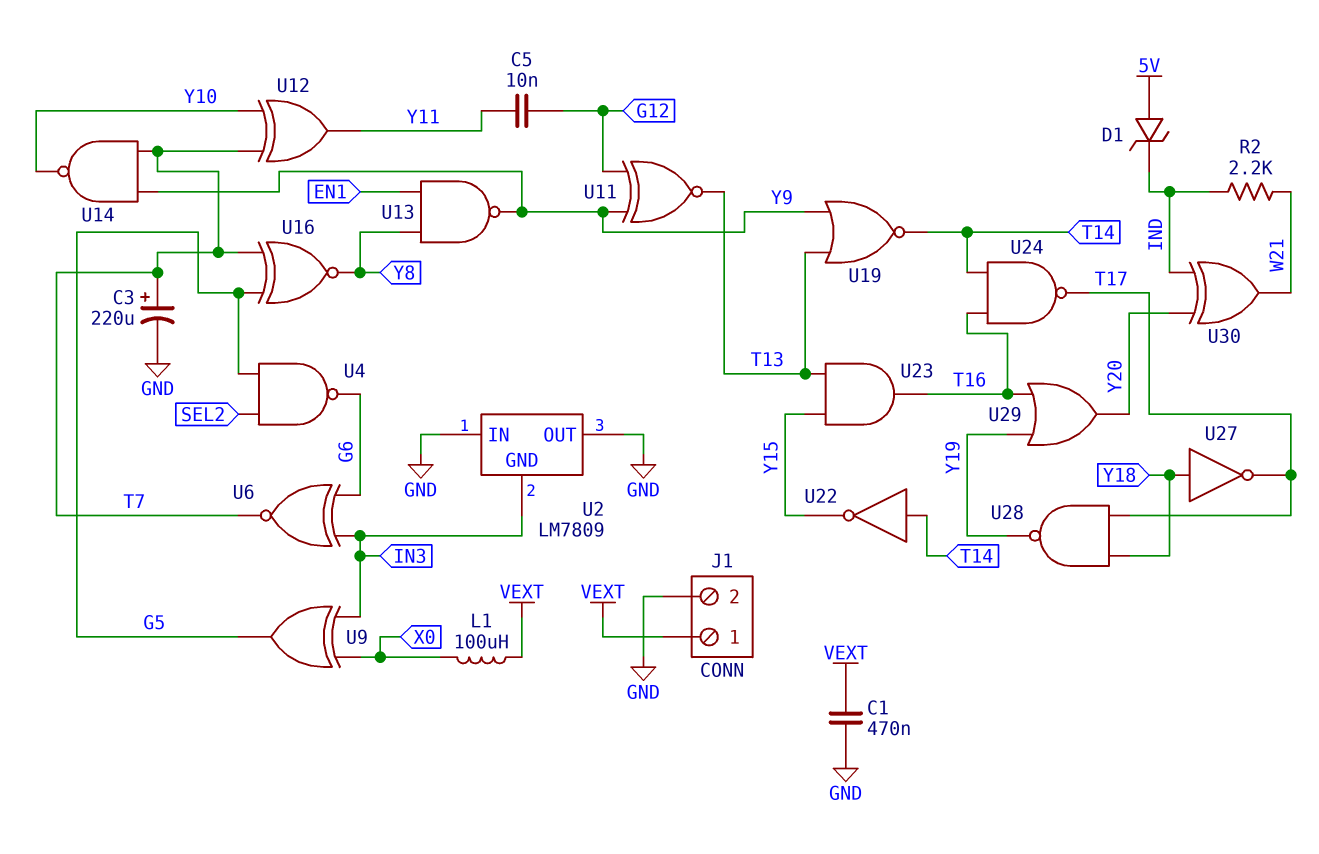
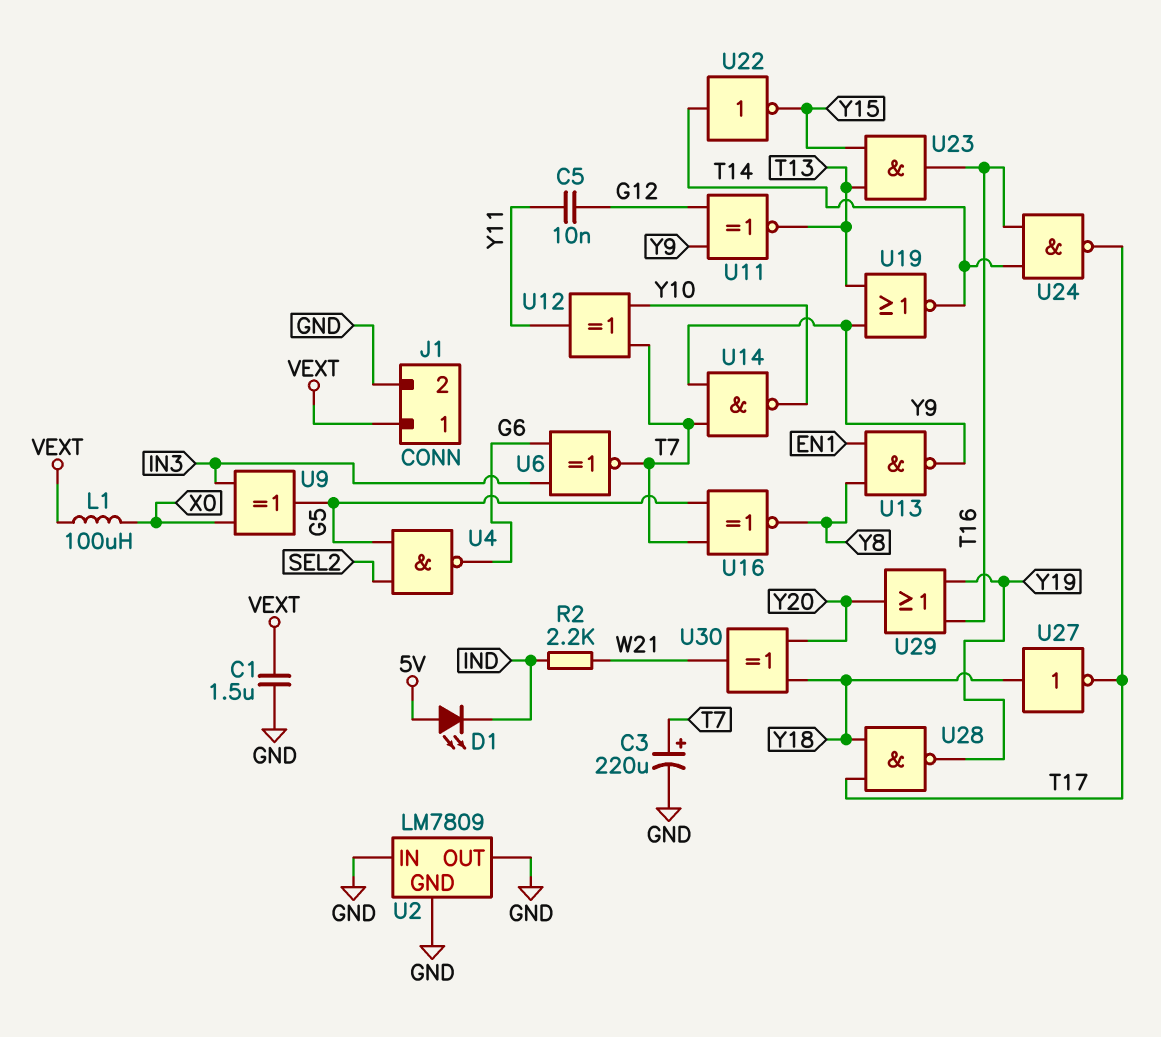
C1: 470nF (GND, VEXT) -> 1.5uF (GND, VEXT)
D1: zener (A 5V, K IND) -> LED (A 5V, K IND)
U2 pin GND: IN3 -> GND
U30: XOR (in IND, in Y20, out W21) -> XOR (in Y18, in Y20, out W21)

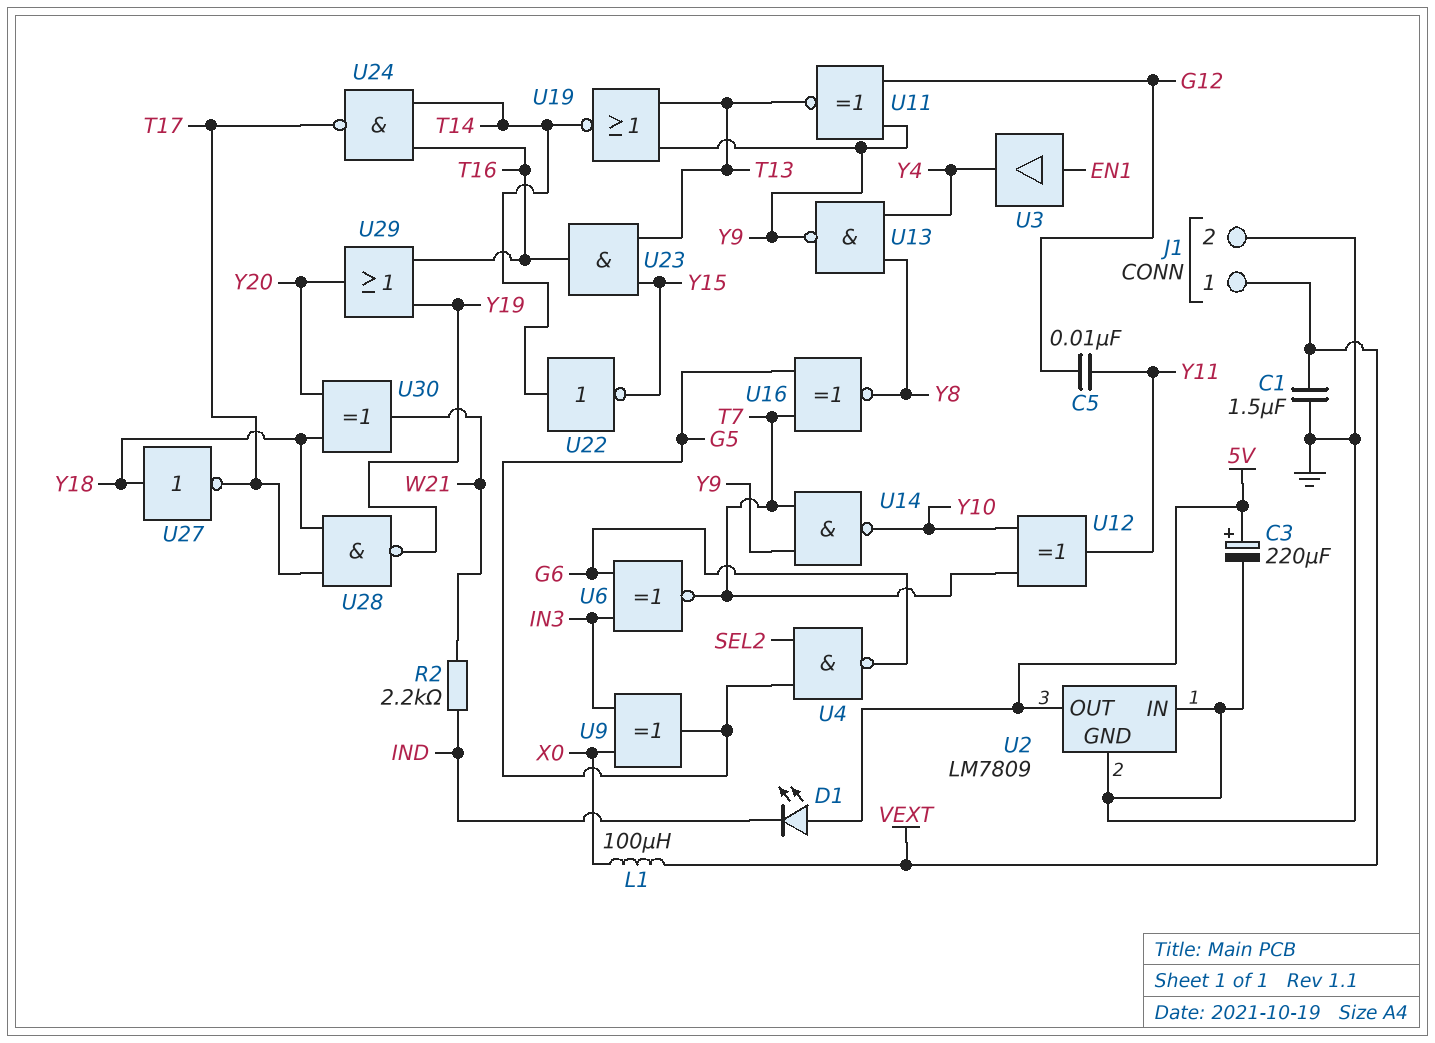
C3: 220uF (plus T7, minus GND) -> 220uF (plus 5V, minus GND)
U2 pin OUT: GND -> 5V
U3: none -> buffer (in EN1, out Y4)
U13: NAND (in EN1, in Y8, out Y9) -> NAND (in Y4, in Y8, out Y9)

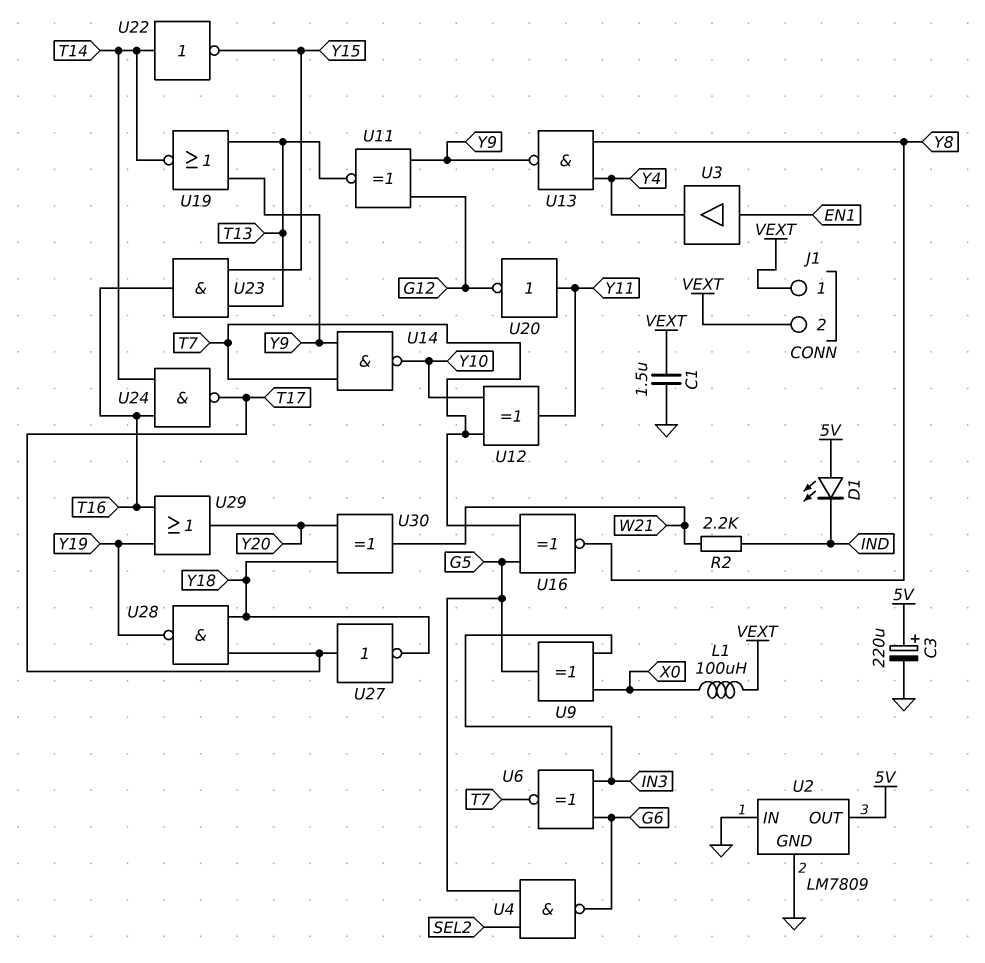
C5: 10nF (G12, Y11) -> none
J1 pin 2: GND -> VEXT
U20: none -> NOT (in Y11, out G12)
U27: NOT (in Y18, out T17) -> NOT (in T17, out Y18)

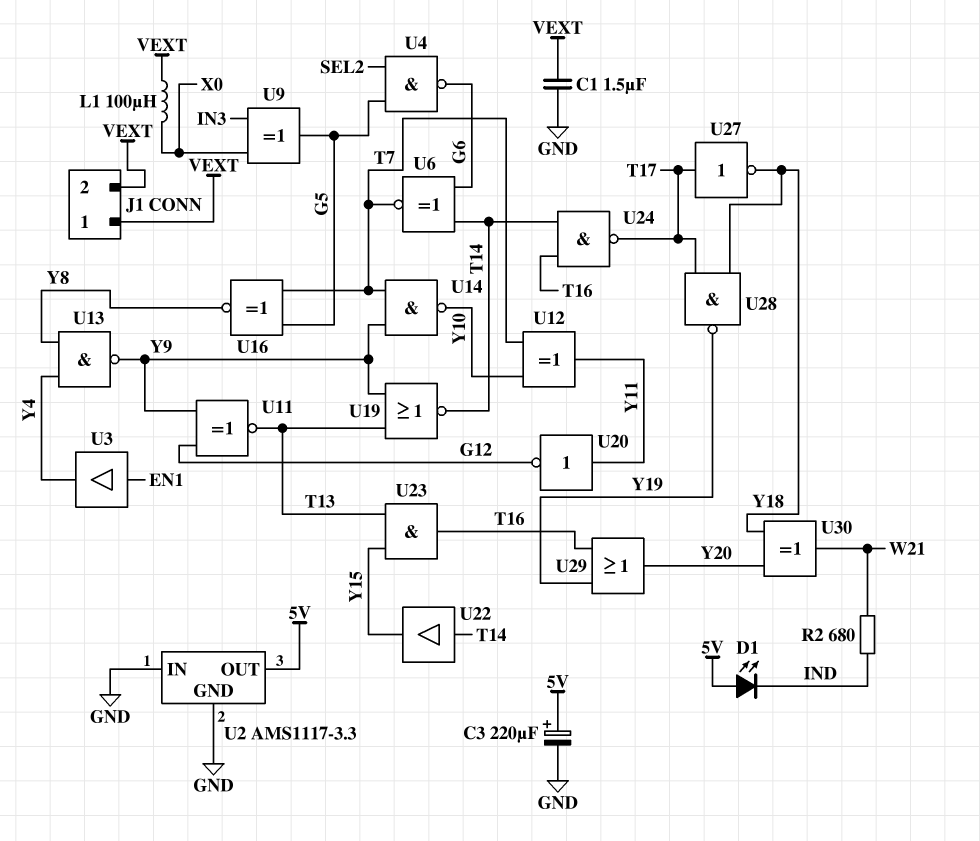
R2: 2.2k (IND, W21) -> 680 (IND, W21)
U2: LM7809 -> AMS1117-3.3
U6: XNOR (in G6, in IN3, out T7) -> XNOR (in G6, in T14, out T7)
U22: NOT (in T14, out Y15) -> buffer (in T14, out Y15)

